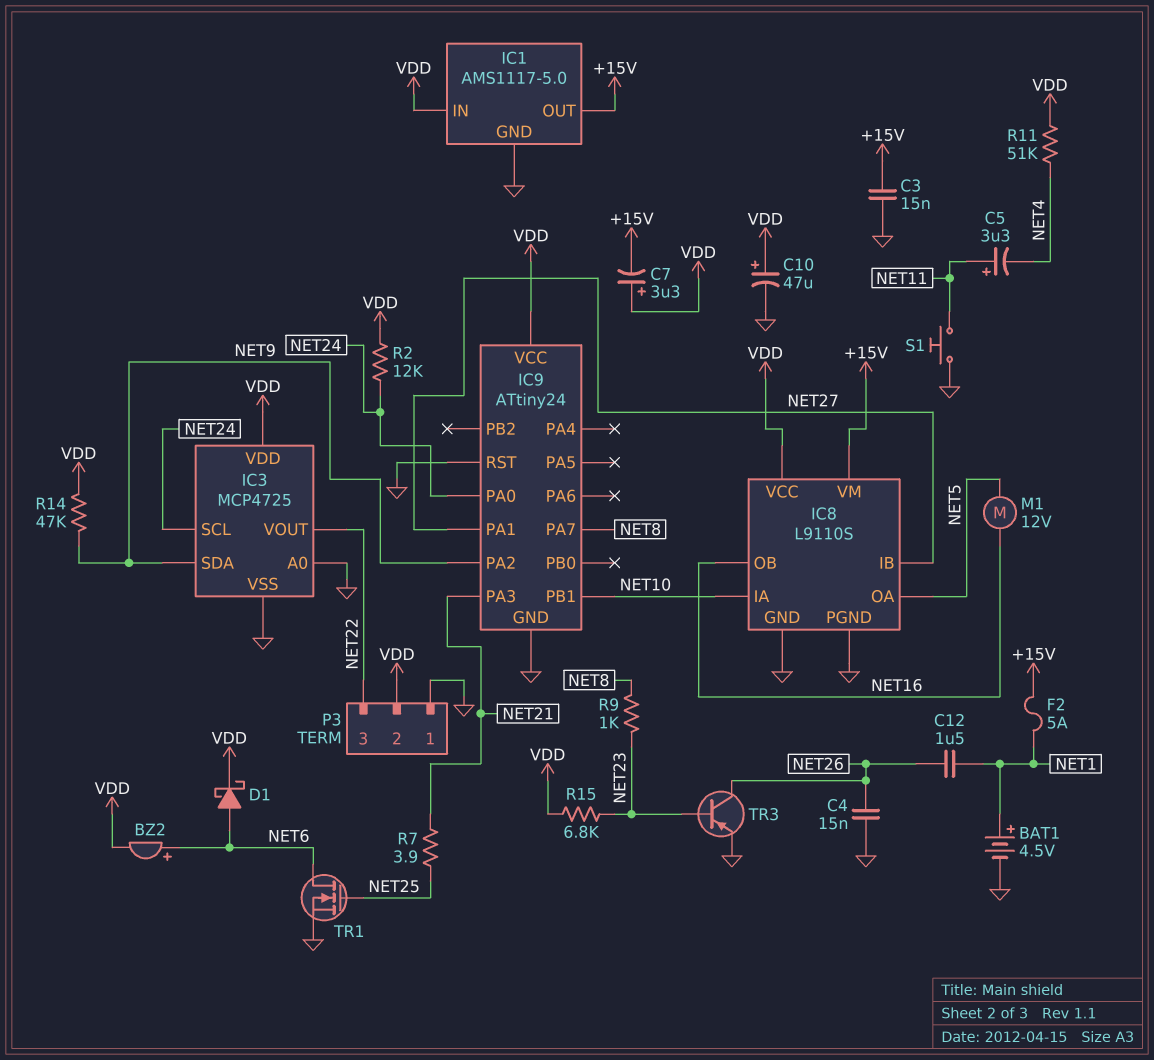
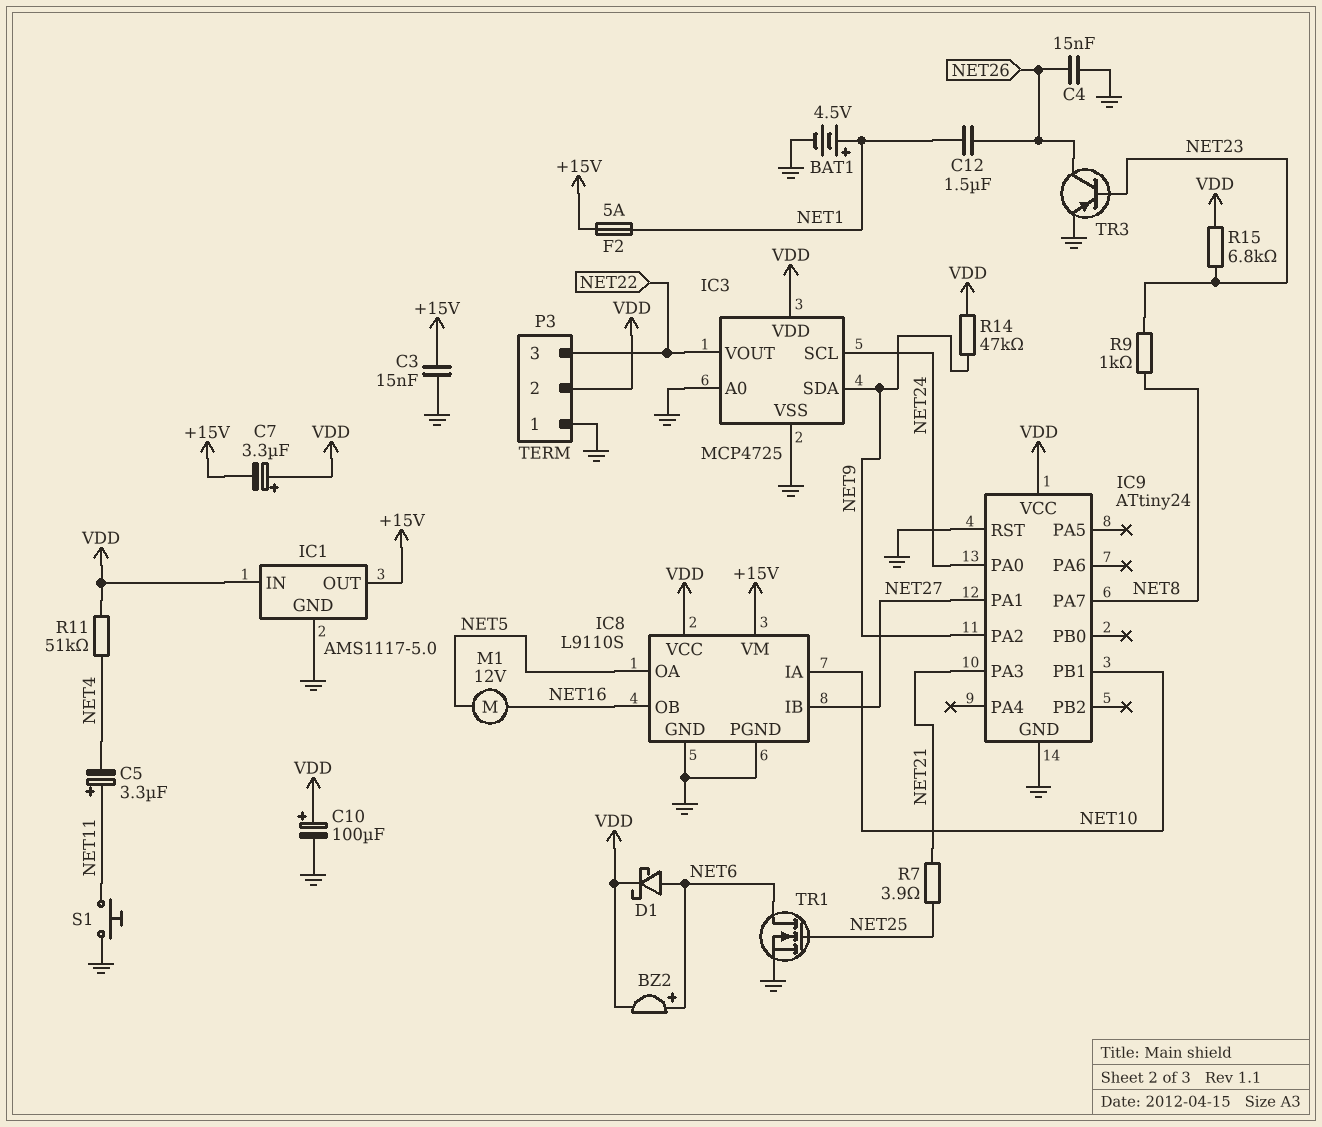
C10: 47uF (plus VDD, minus GND) -> 100uF (plus VDD, minus GND)
R2: 12k (NET24, VDD) -> none

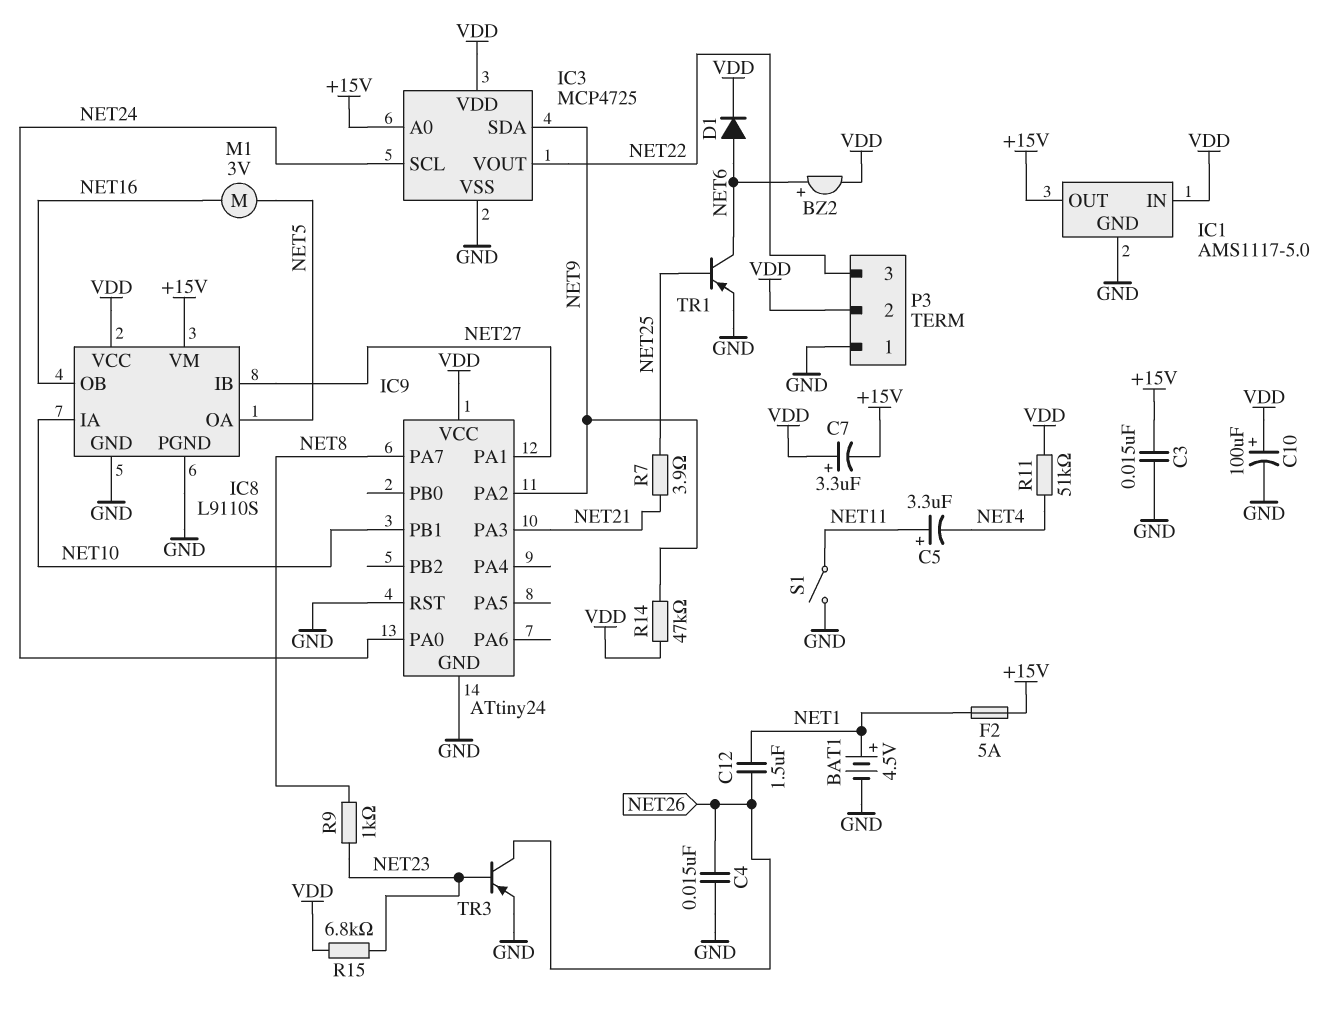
D1: schottky (A NET6, K VDD) -> diode (A NET6, K VDD)
IC3 pin A0: GND -> +15V
M1: motor 12V (NET5, NET16) -> motor 3V (NET5, NET16)
S1: button (GND, NET11) -> switch (GND, NET11)
TR1: NMOS (G NET25, D NET6, S GND) -> PNP (B NET25, C NET6, E GND)

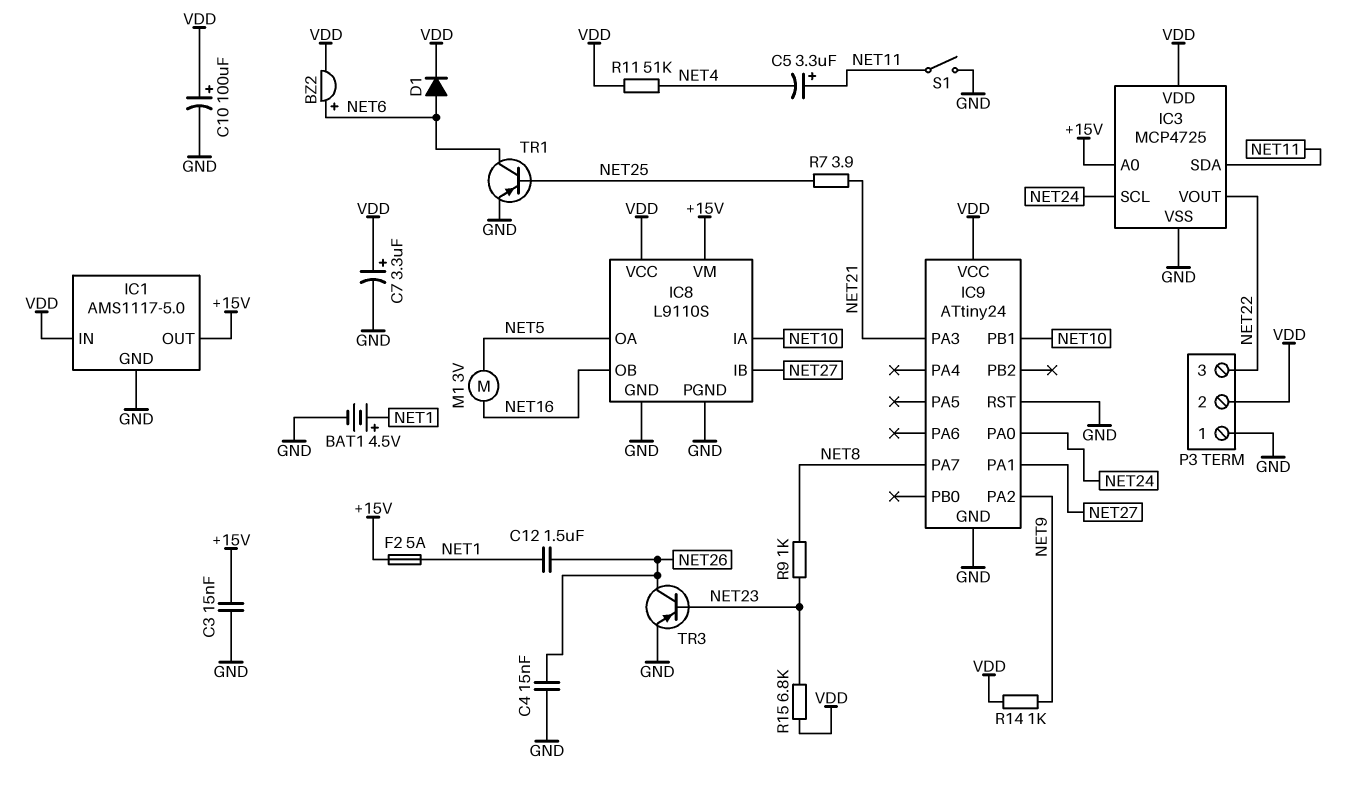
C7: 3.3uF (plus VDD, minus +15V) -> 3.3uF (plus VDD, minus GND)
IC3 pin SDA: NET9 -> NET11
R14: 47k (NET9, VDD) -> 1k (NET9, VDD)

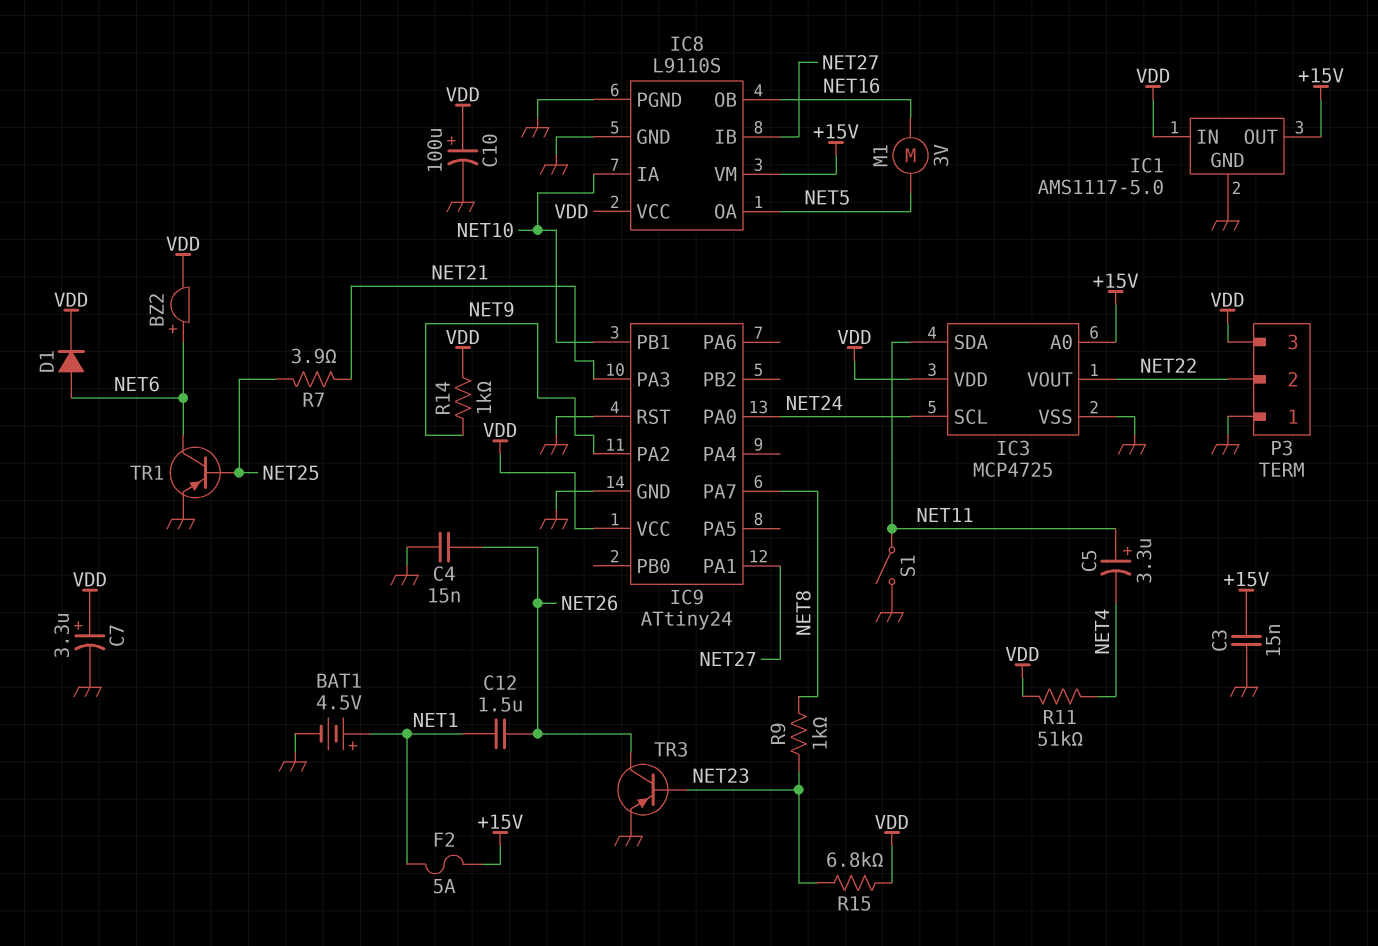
P3 pin 2: VDD -> NET22
P3 pin 3: NET22 -> VDD

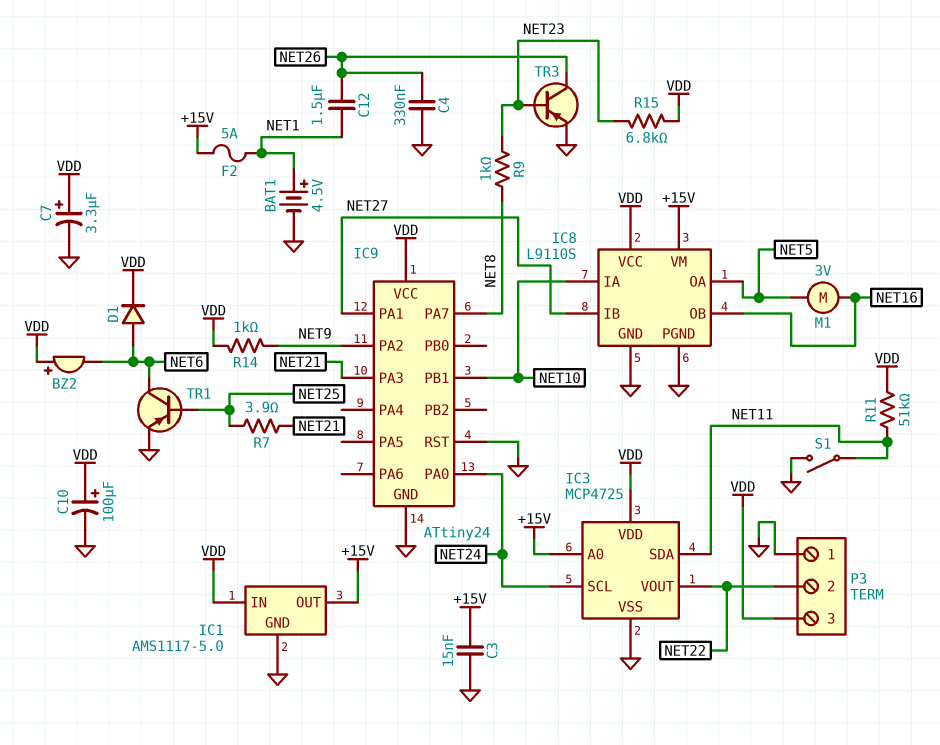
BZ2: buzzer (plus NET6, minus VDD) -> buzzer (plus VDD, minus NET6)
C4: 15nF (GND, NET26) -> 330nF (GND, NET26)
C5: 3.3uF (plus NET11, minus NET4) -> none
R11: 51k (NET4, VDD) -> 51k (NET11, VDD)

